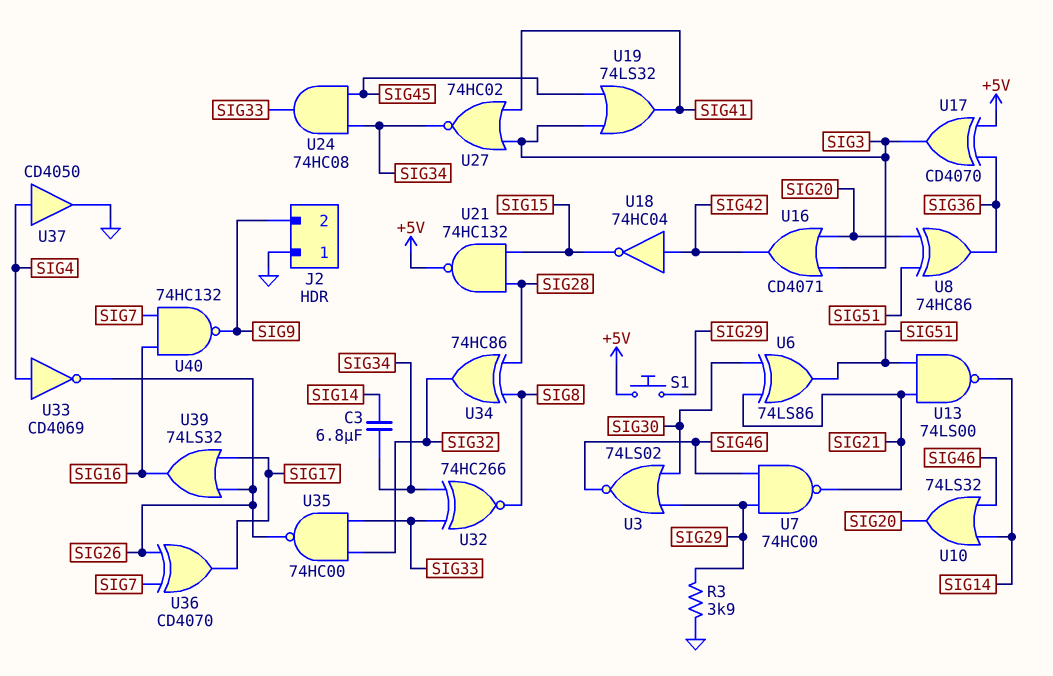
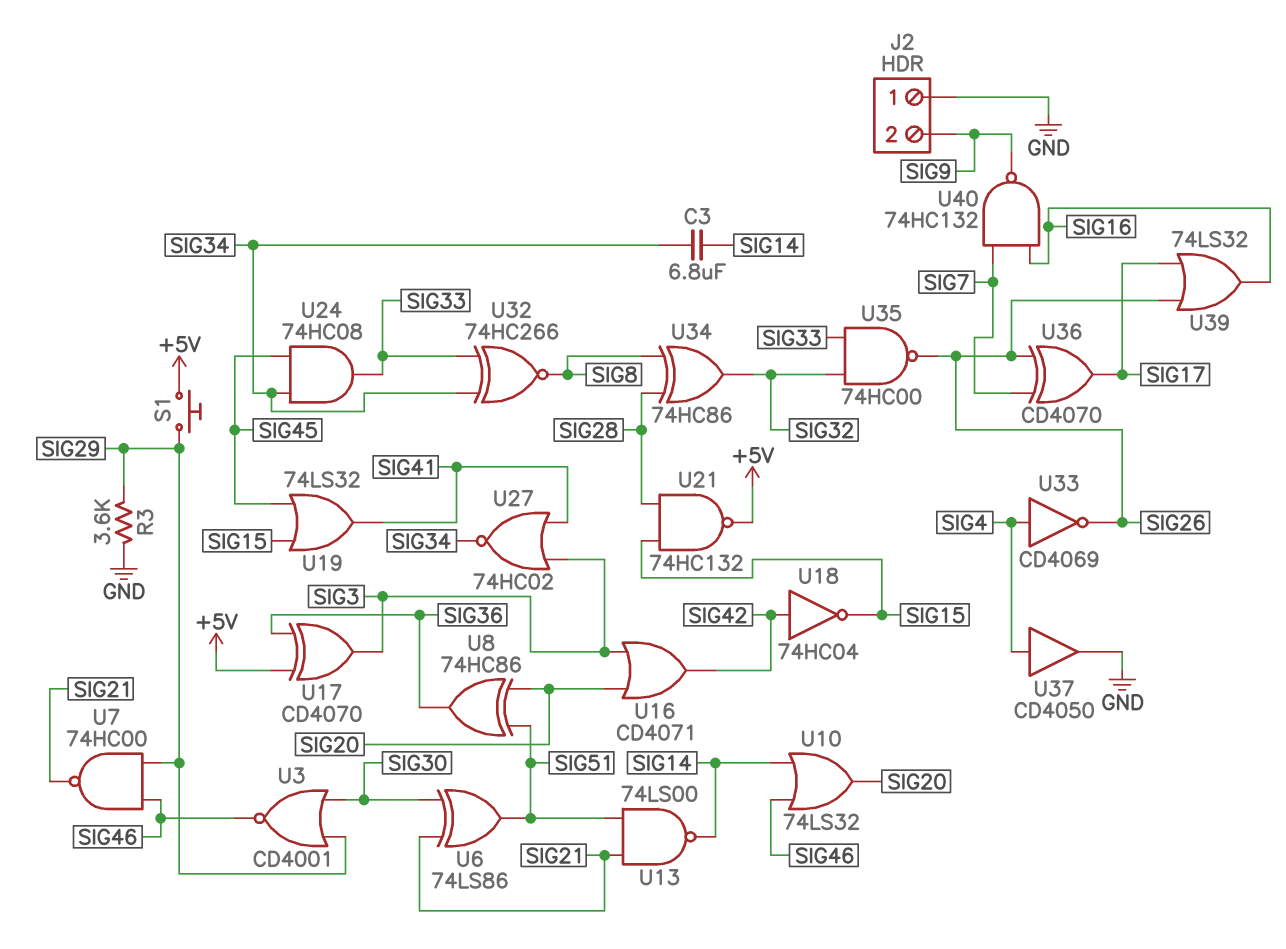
R3: 3.9k (GND, SIG29) -> 3.6k (GND, SIG29)
U3: NOR 74LS02 (in SIG29, in SIG30, out SIG46) -> NOR CD4001 (in SIG29, in SIG30, out SIG46)
U19: OR 74LS32 (in SIG3, in SIG45, out SIG41) -> OR 74LS32 (in SIG15, in SIG45, out SIG41)

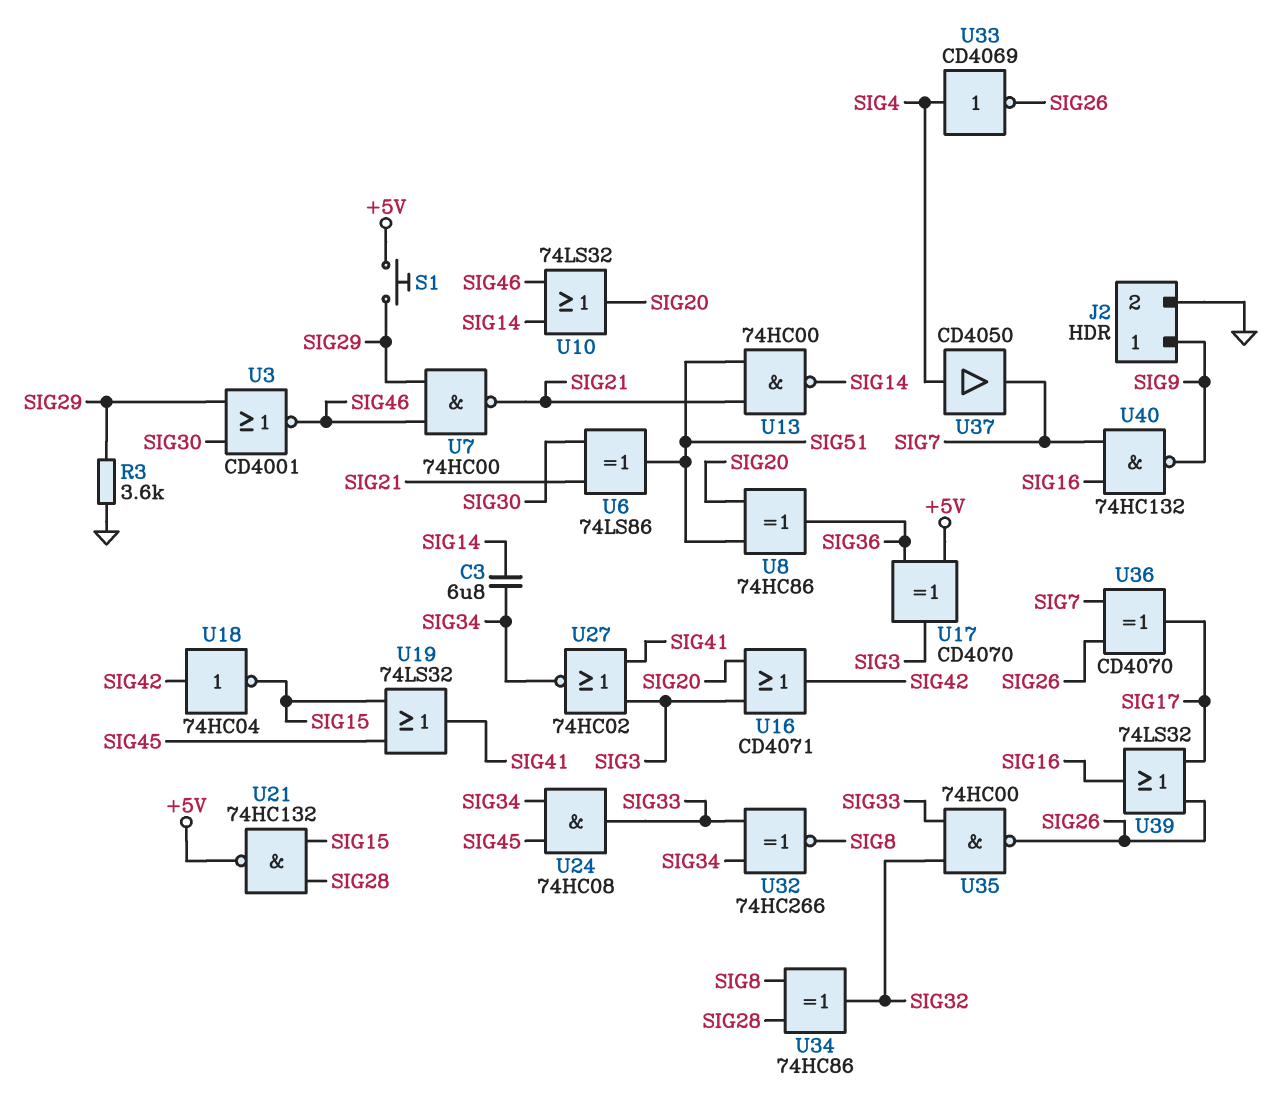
J2 pin 1: GND -> SIG9
J2 pin 2: SIG9 -> GND
U13: NAND 74LS00 (in SIG21, in SIG51, out SIG14) -> NAND 74HC00 (in SIG21, in SIG51, out SIG14)
U37: buffer CD4050 (in SIG4, out GND) -> buffer CD4050 (in SIG4, out SIG7)

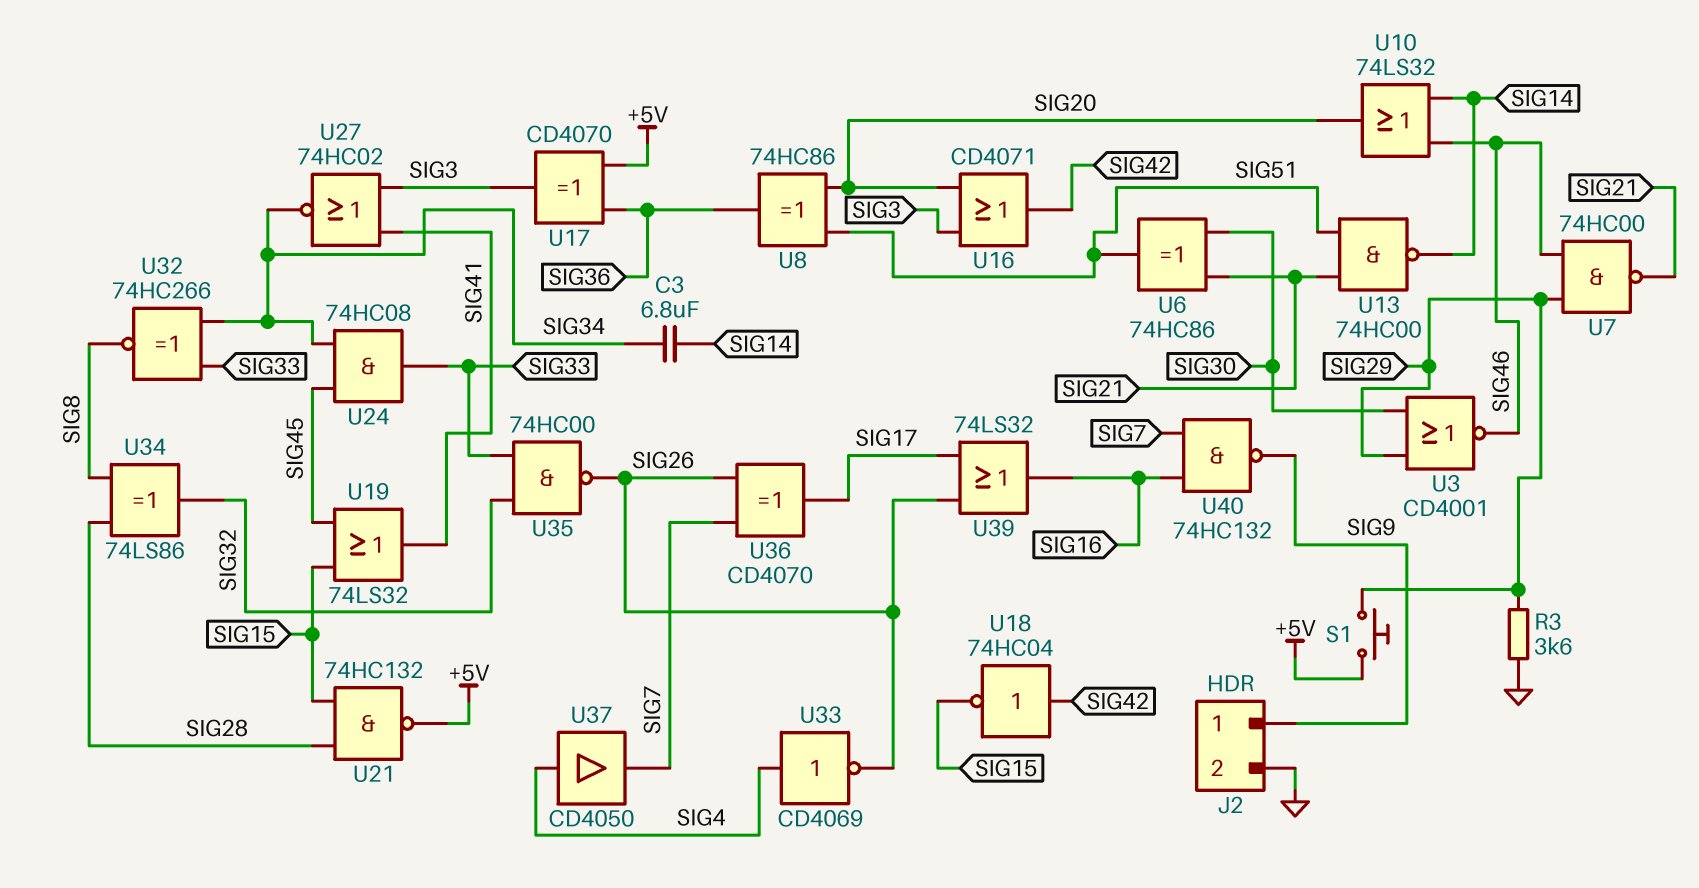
U6: XOR 74LS86 (in SIG21, in SIG30, out SIG51) -> XOR 74HC86 (in SIG21, in SIG30, out SIG51)
U34: XOR 74HC86 (in SIG8, in SIG28, out SIG32) -> XOR 74LS86 (in SIG8, in SIG28, out SIG32)

